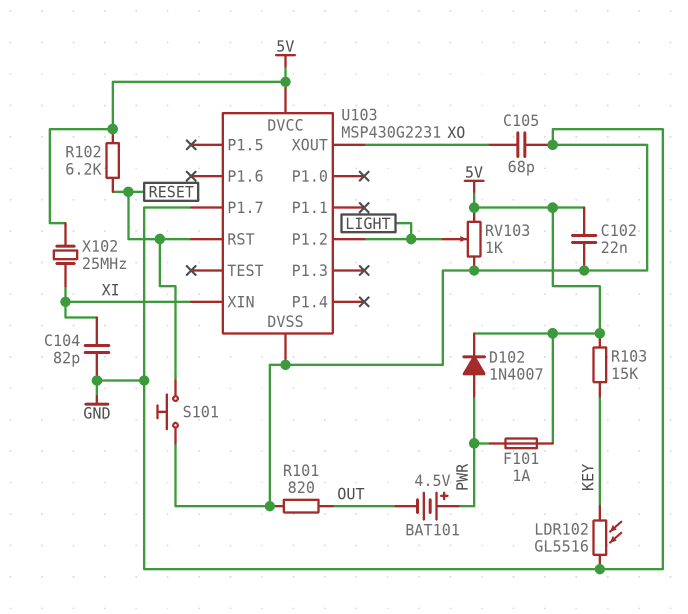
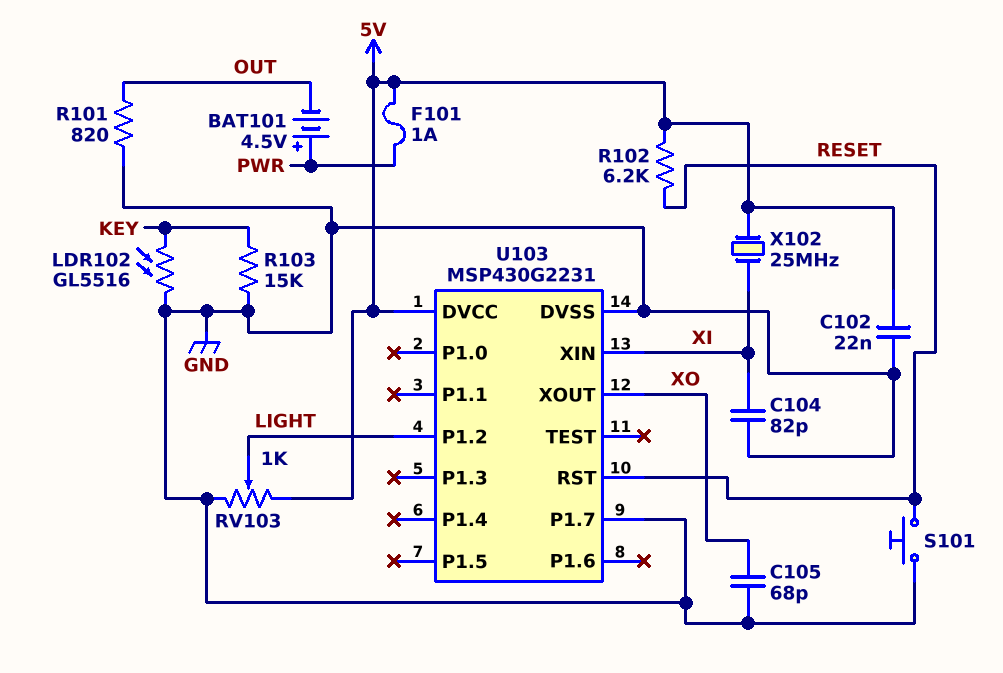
D102: diode 1N4007 (A PWR, K 5V) -> none
R103: 15k (5V, KEY) -> 15k (GND, KEY)

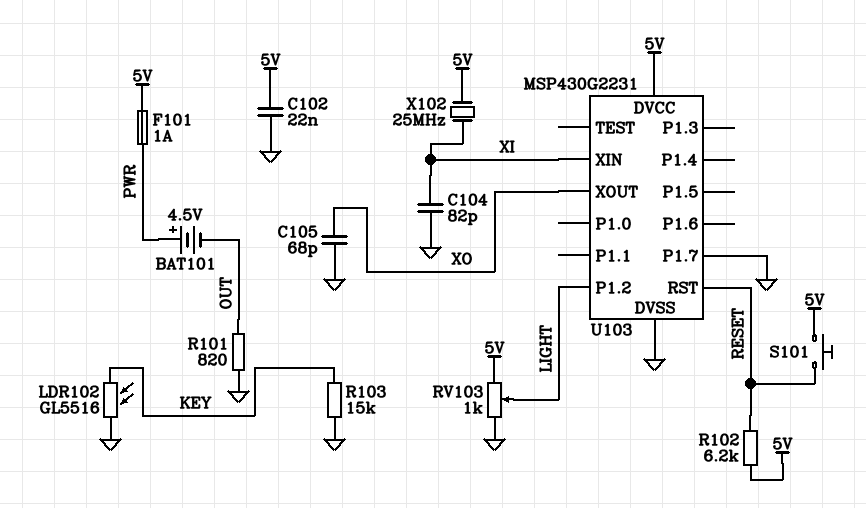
S101: button (GND, RESET) -> button (5V, RESET)

